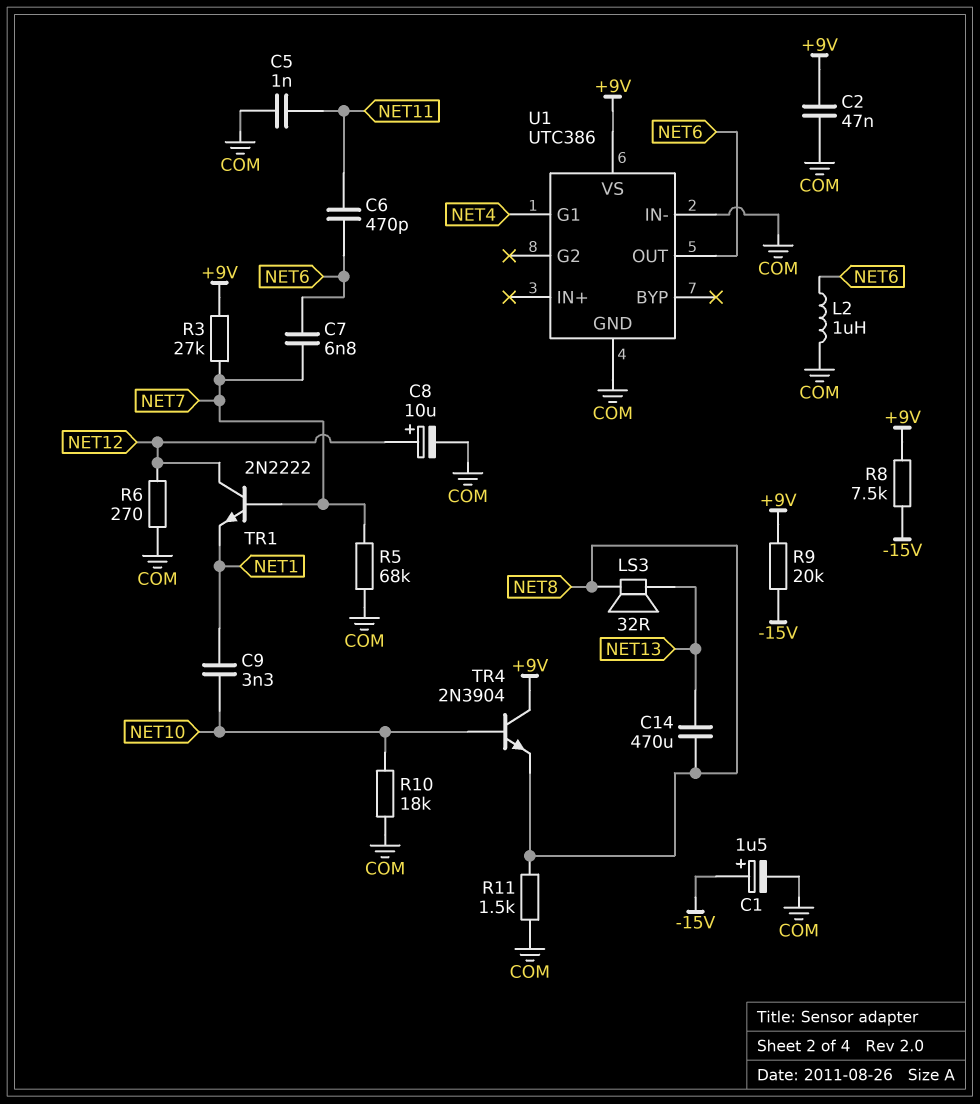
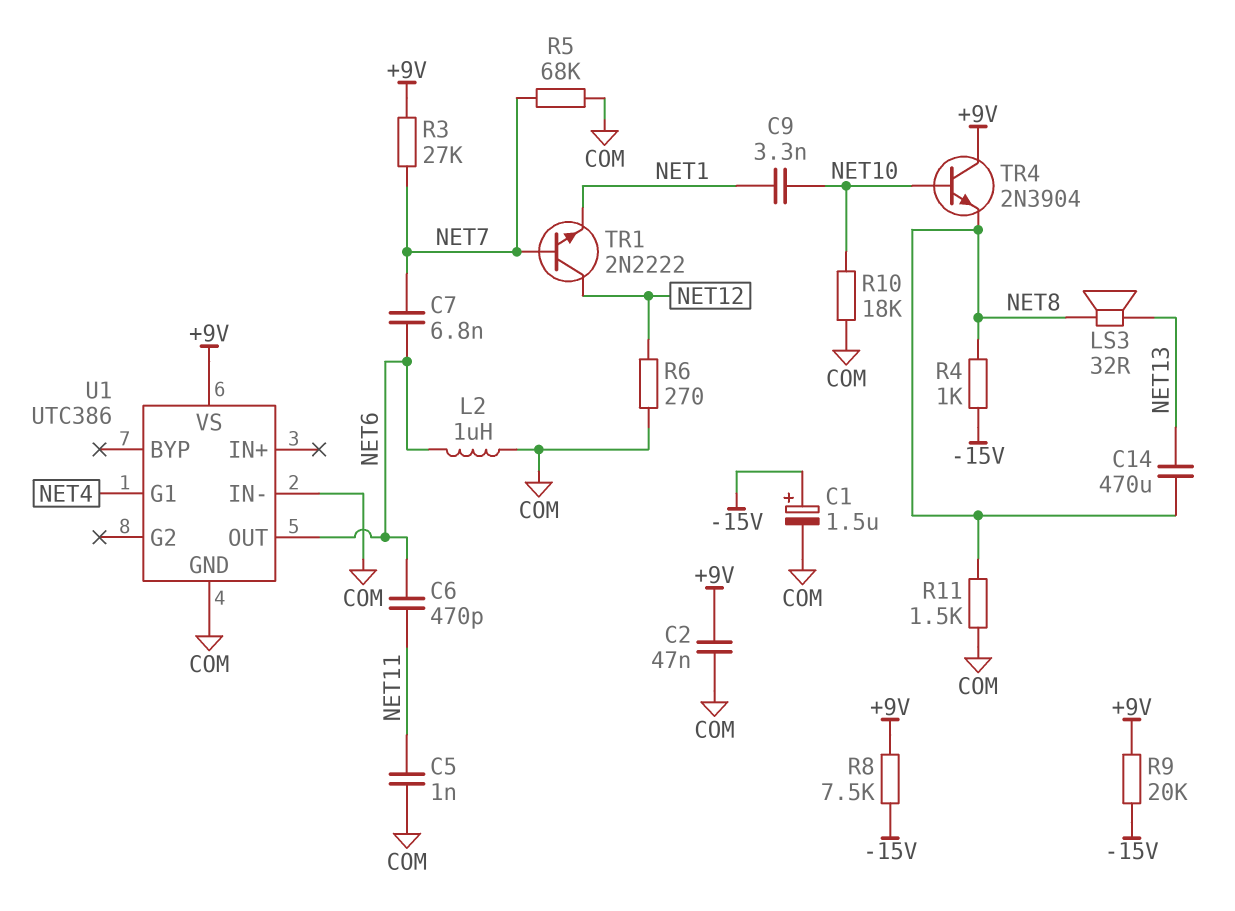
C8: 10uF (plus NET12, minus COM) -> none
R4: none -> 1k (-15V, NET8)

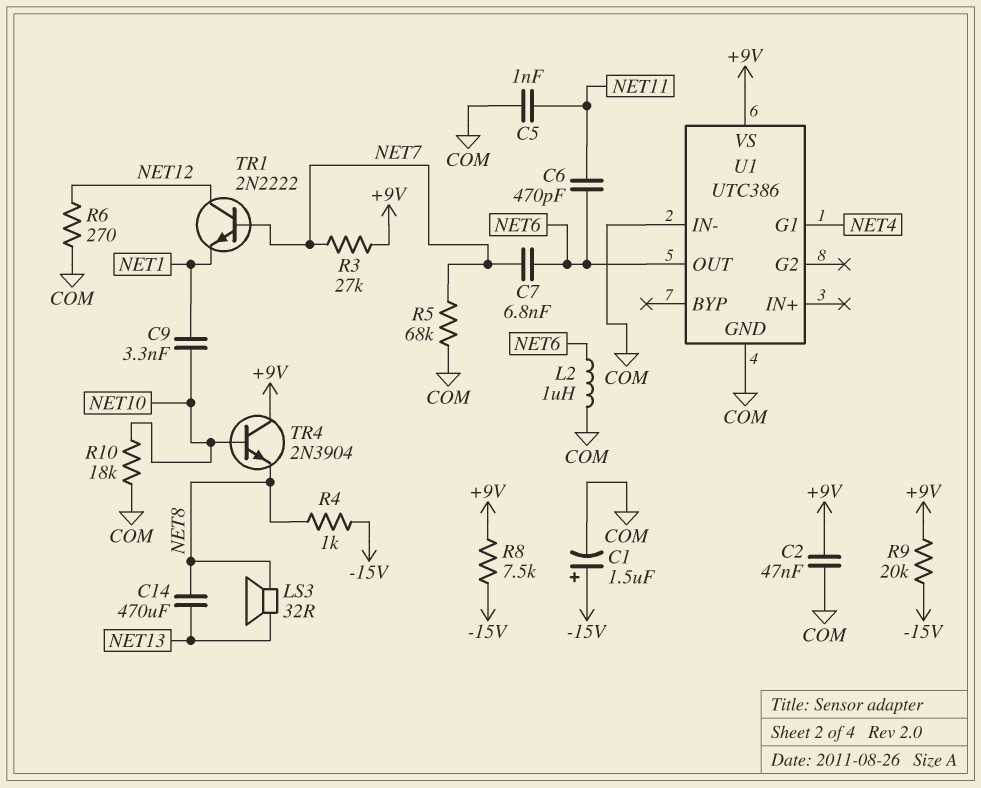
R11: 1.5k (COM, NET8) -> none

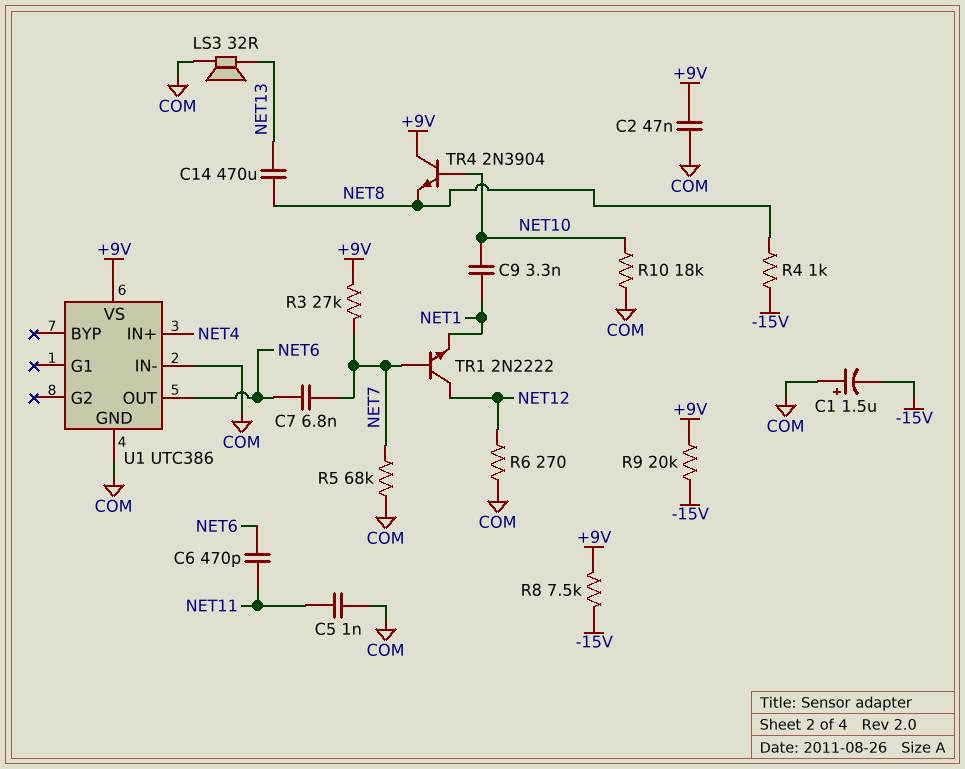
C1: 1.5uF (plus -15V, minus COM) -> 1.5uF (plus COM, minus -15V)
L2: 1uH (COM, NET6) -> none
LS3: speaker 32R (NET8, NET13) -> speaker 32R (COM, NET13)
U1 pin G1: NET4 -> none
U1 pin IN+: none -> NET4

